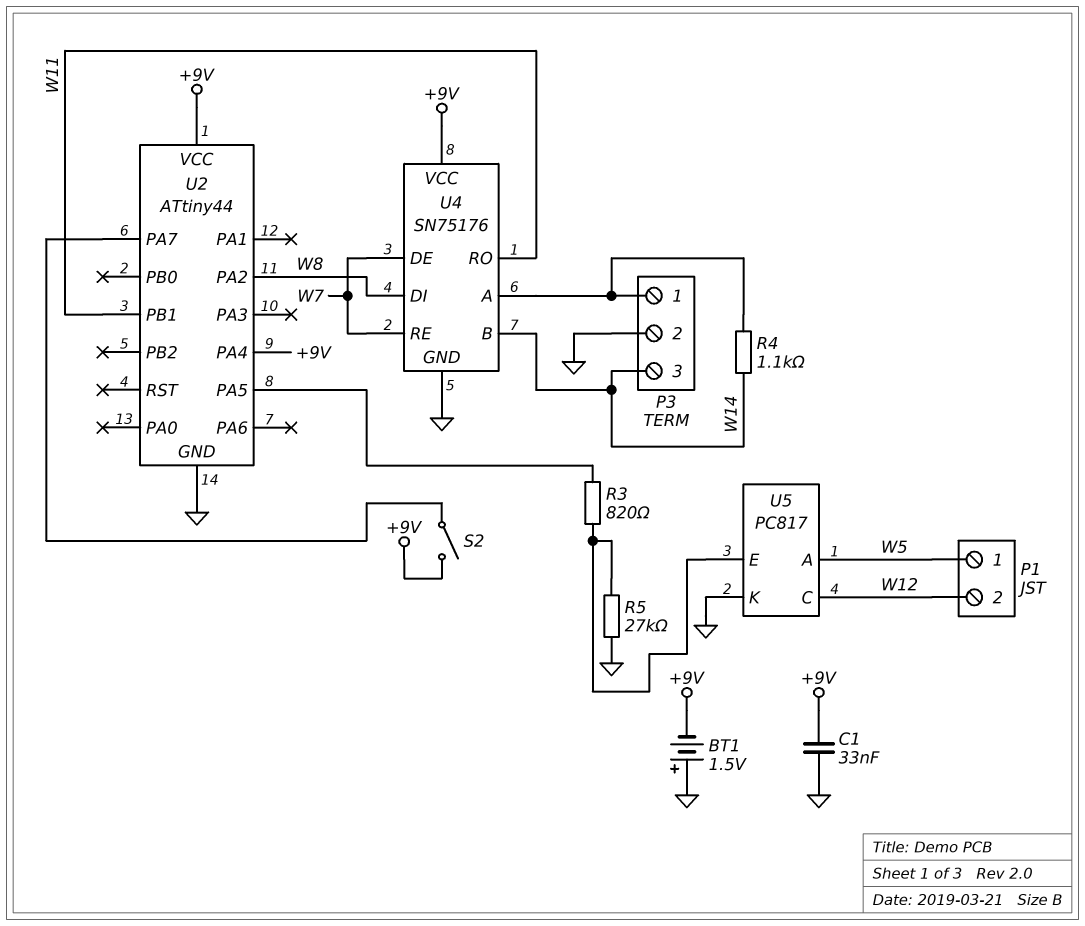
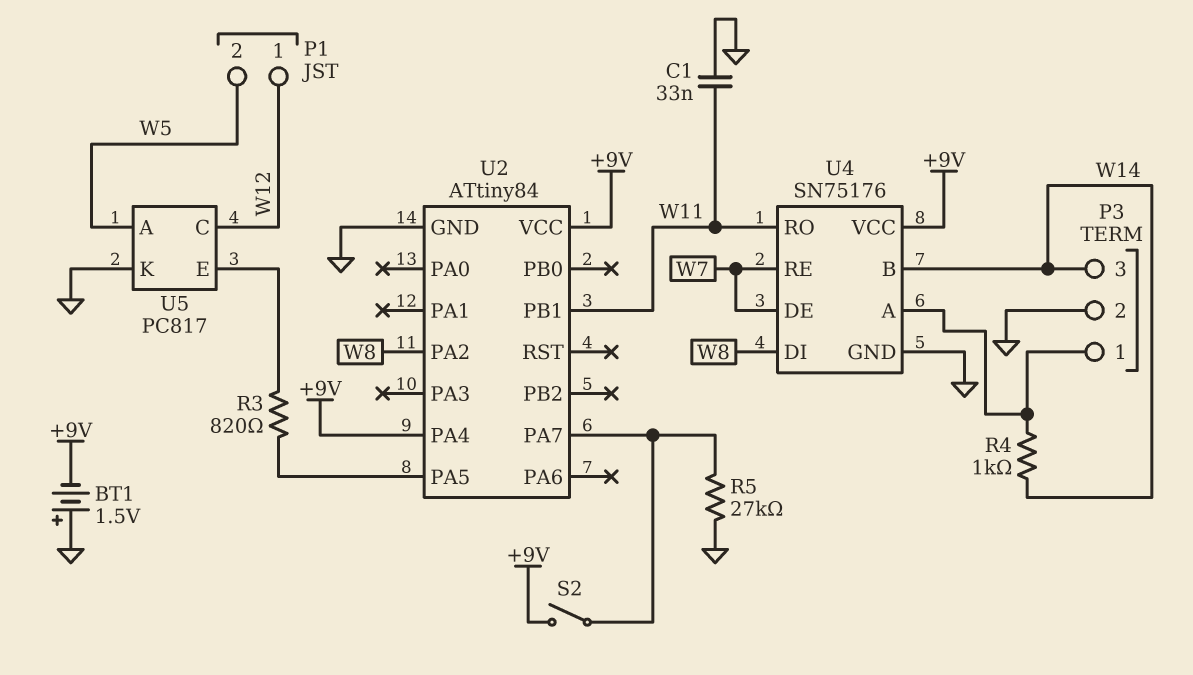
C1: 33nF (+9V, GND) -> 33nF (GND, W11)
P1 pin 1: W5 -> W12
P1 pin 2: W12 -> W5
R4: 1.1k (P3/1, W14) -> 1k (P3/1, W14)
R5: 27k (GND, U5/E) -> 27k (GND, U2/PA7)
U2: ATtiny44 -> ATtiny84

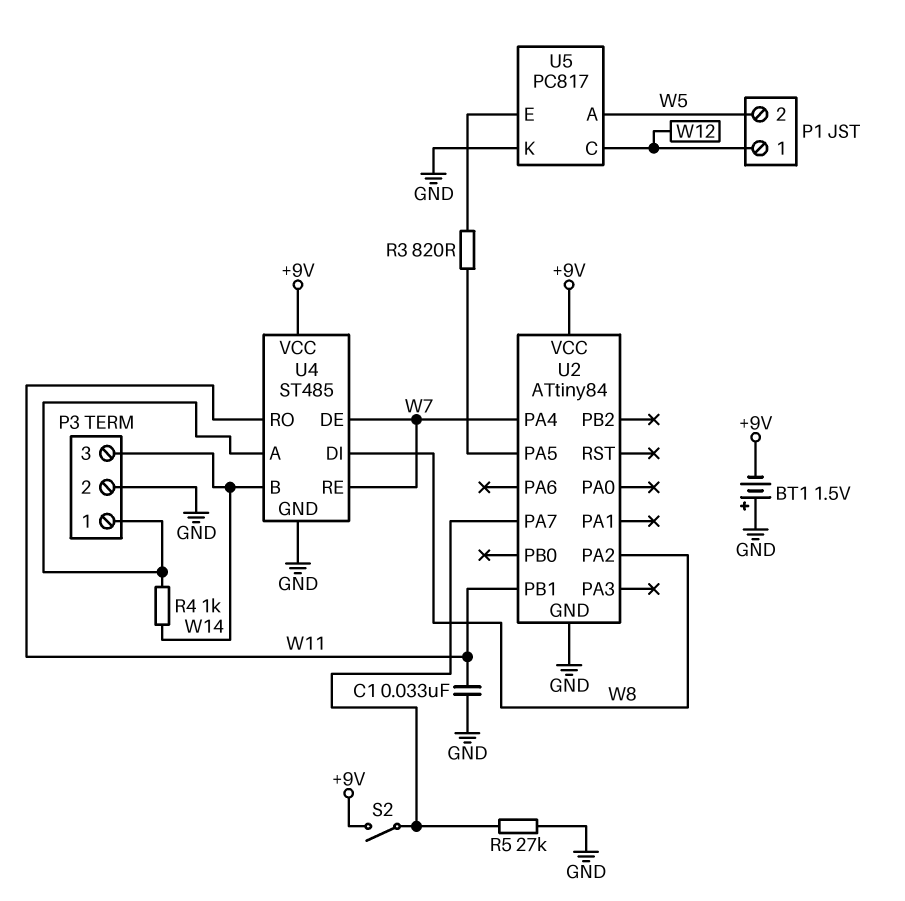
U2 pin PA4: +9V -> W7
U4: SN75176 -> ST485

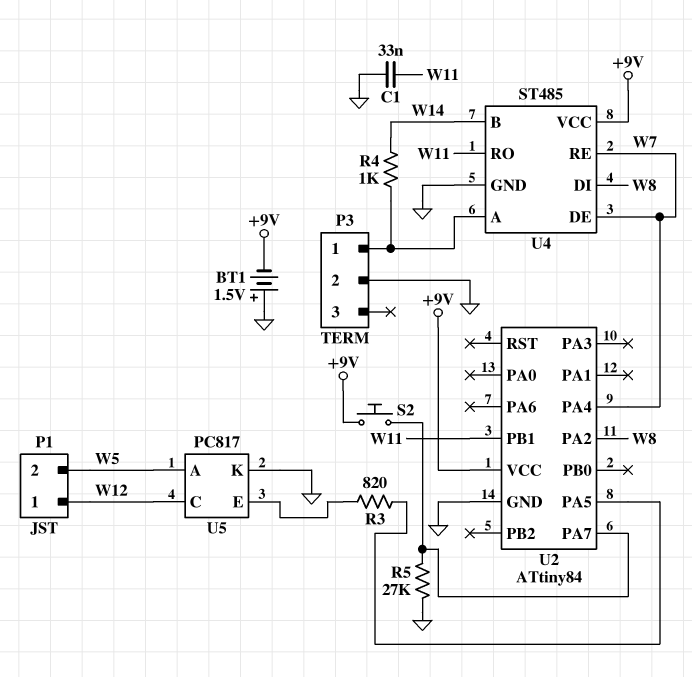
P3 pin 3: W14 -> none
S2: switch (+9V, U2/PA7) -> button (+9V, U2/PA7)

